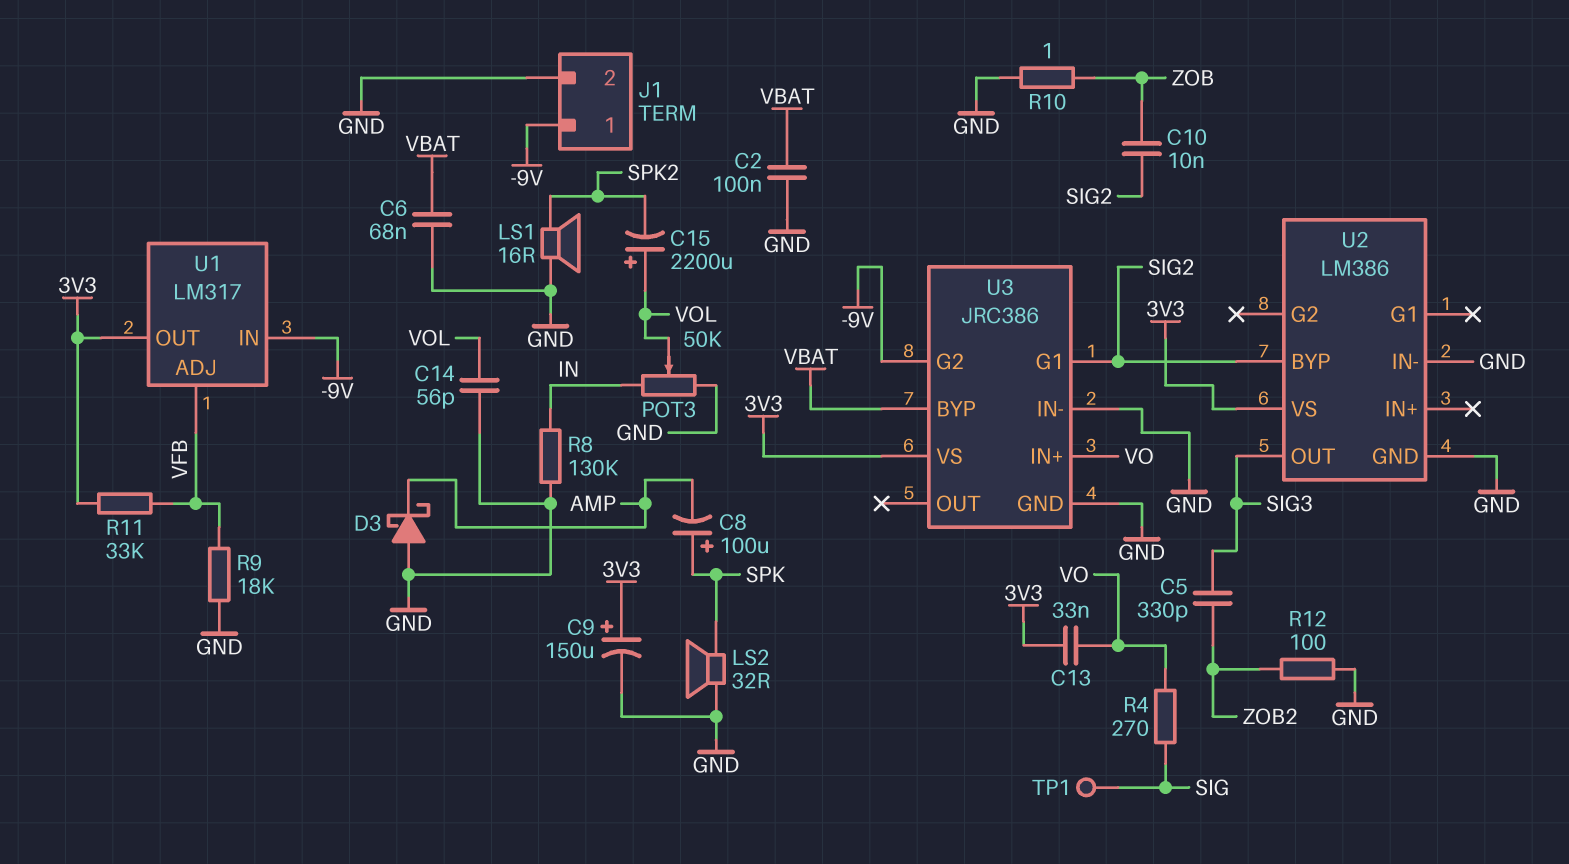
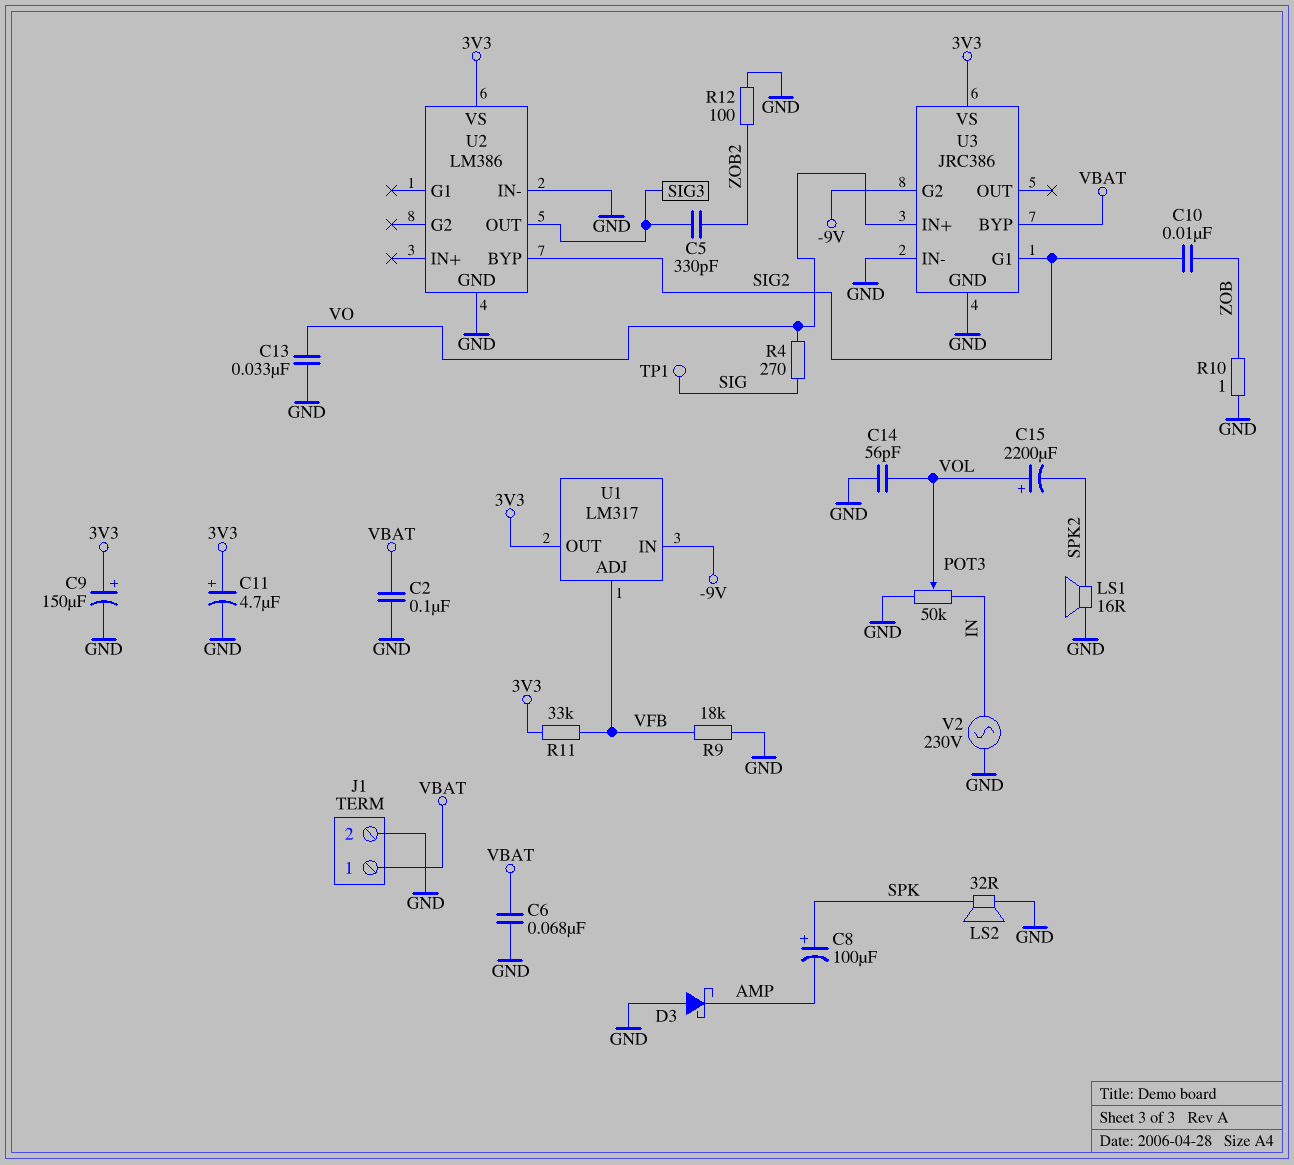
C11: none -> 4.7uF (plus 3V3, minus GND)
C13: 33nF (3V3, VO) -> 33nF (GND, VO)
J1 pin 1: -9V -> VBAT
R8: 130k (GND, IN) -> none
V2: none -> AC 230V (GND, IN)

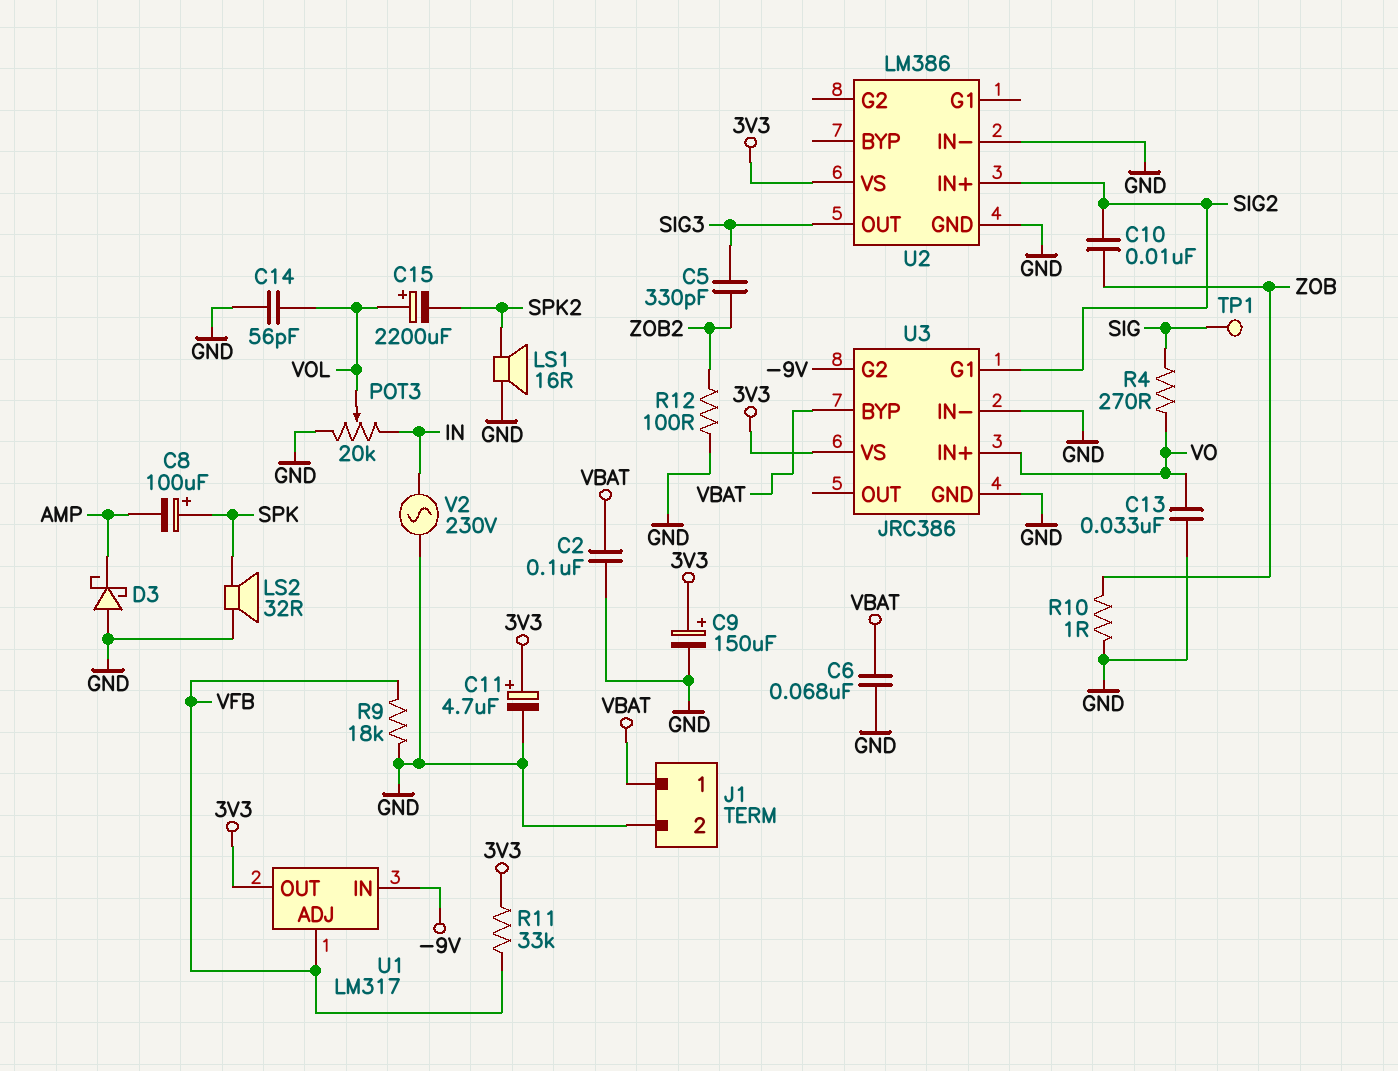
POT3: 50k (GND, IN, wiper VOL) -> 20k (GND, IN, wiper VOL)
U2 pin BYP: SIG2 -> none
U2 pin IN+: none -> SIG2

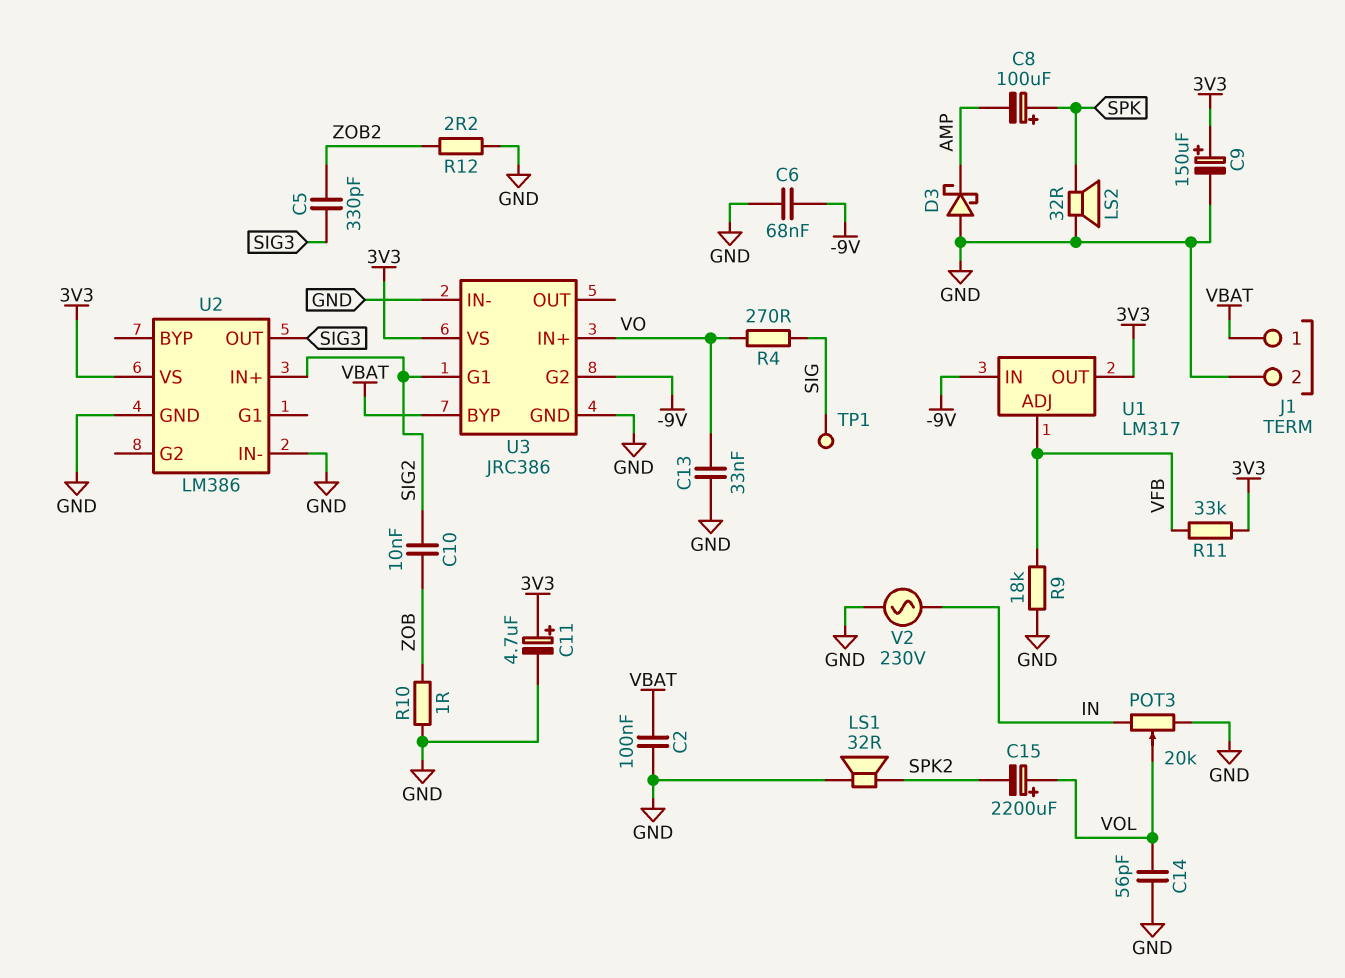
C6: 68nF (GND, VBAT) -> 68nF (-9V, GND)
LS1: speaker 16R (GND, SPK2) -> speaker 32R (GND, SPK2)
R12: 100 (GND, ZOB2) -> 2.2 (GND, ZOB2)

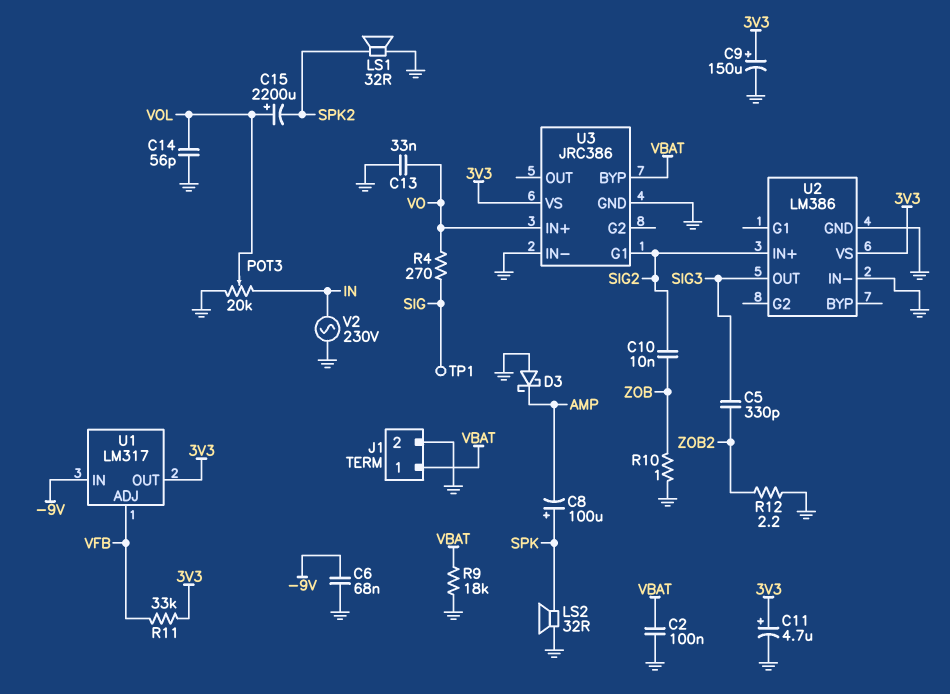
R9: 18k (GND, VFB) -> 18k (GND, VBAT)
U3 pin G2: -9V -> none

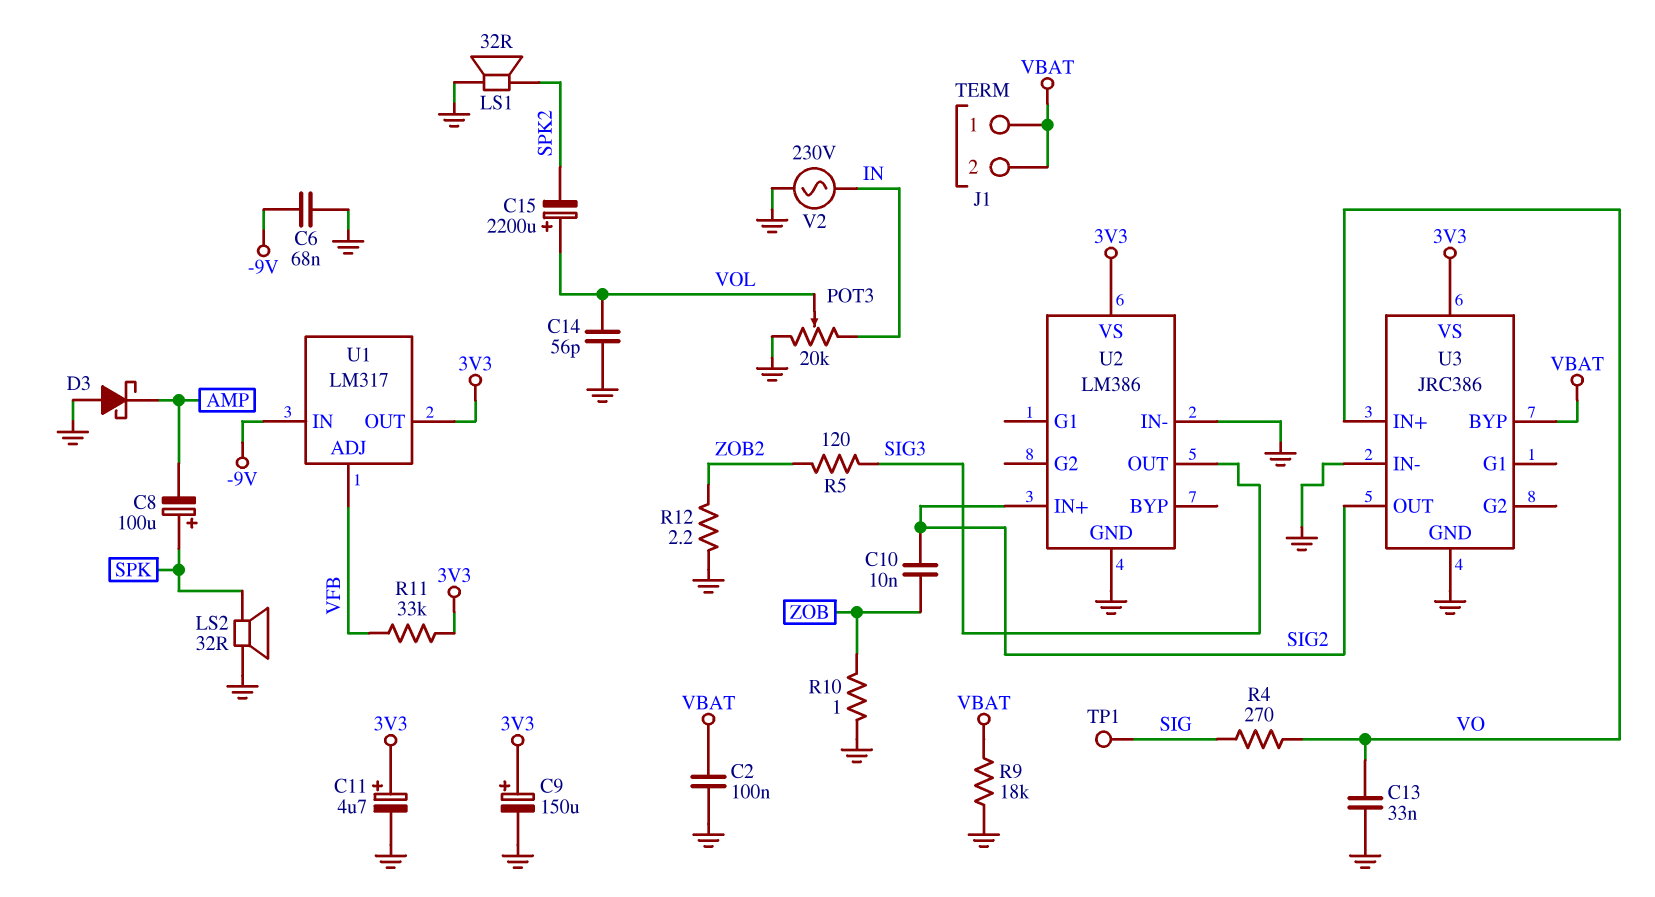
C5: 330pF (SIG3, ZOB2) -> none
J1 pin 2: GND -> VBAT
R5: none -> 120 (SIG3, ZOB2)
U3 pin G1: SIG2 -> none
U3 pin OUT: none -> SIG2

